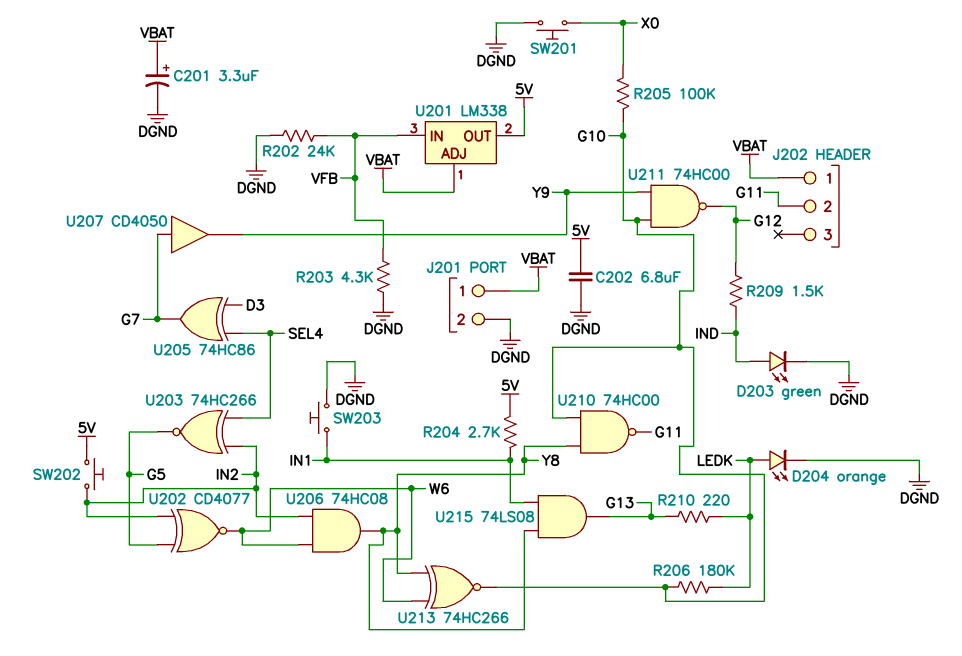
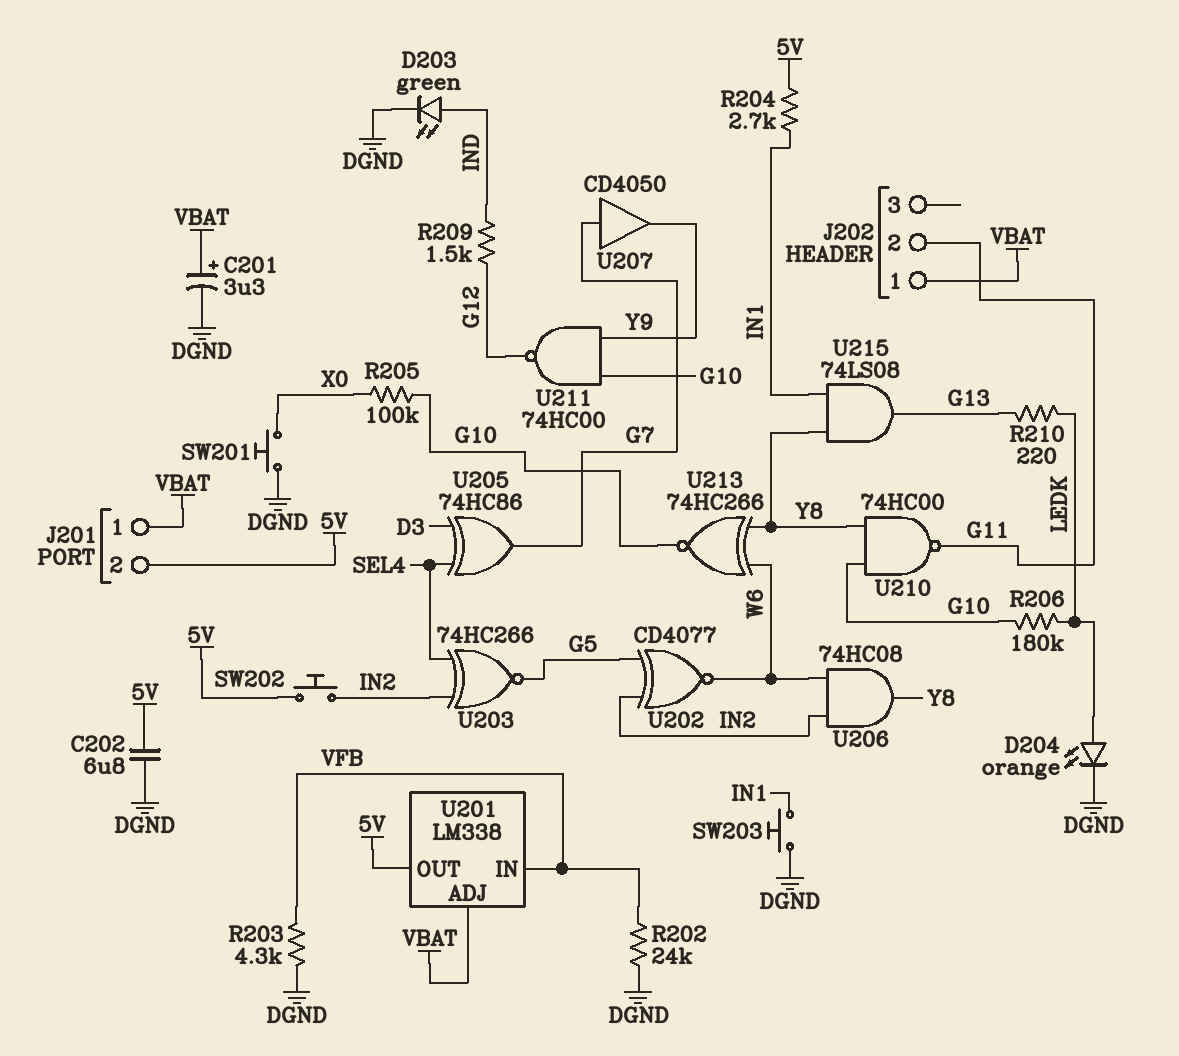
J201 pin 2: DGND -> 5V

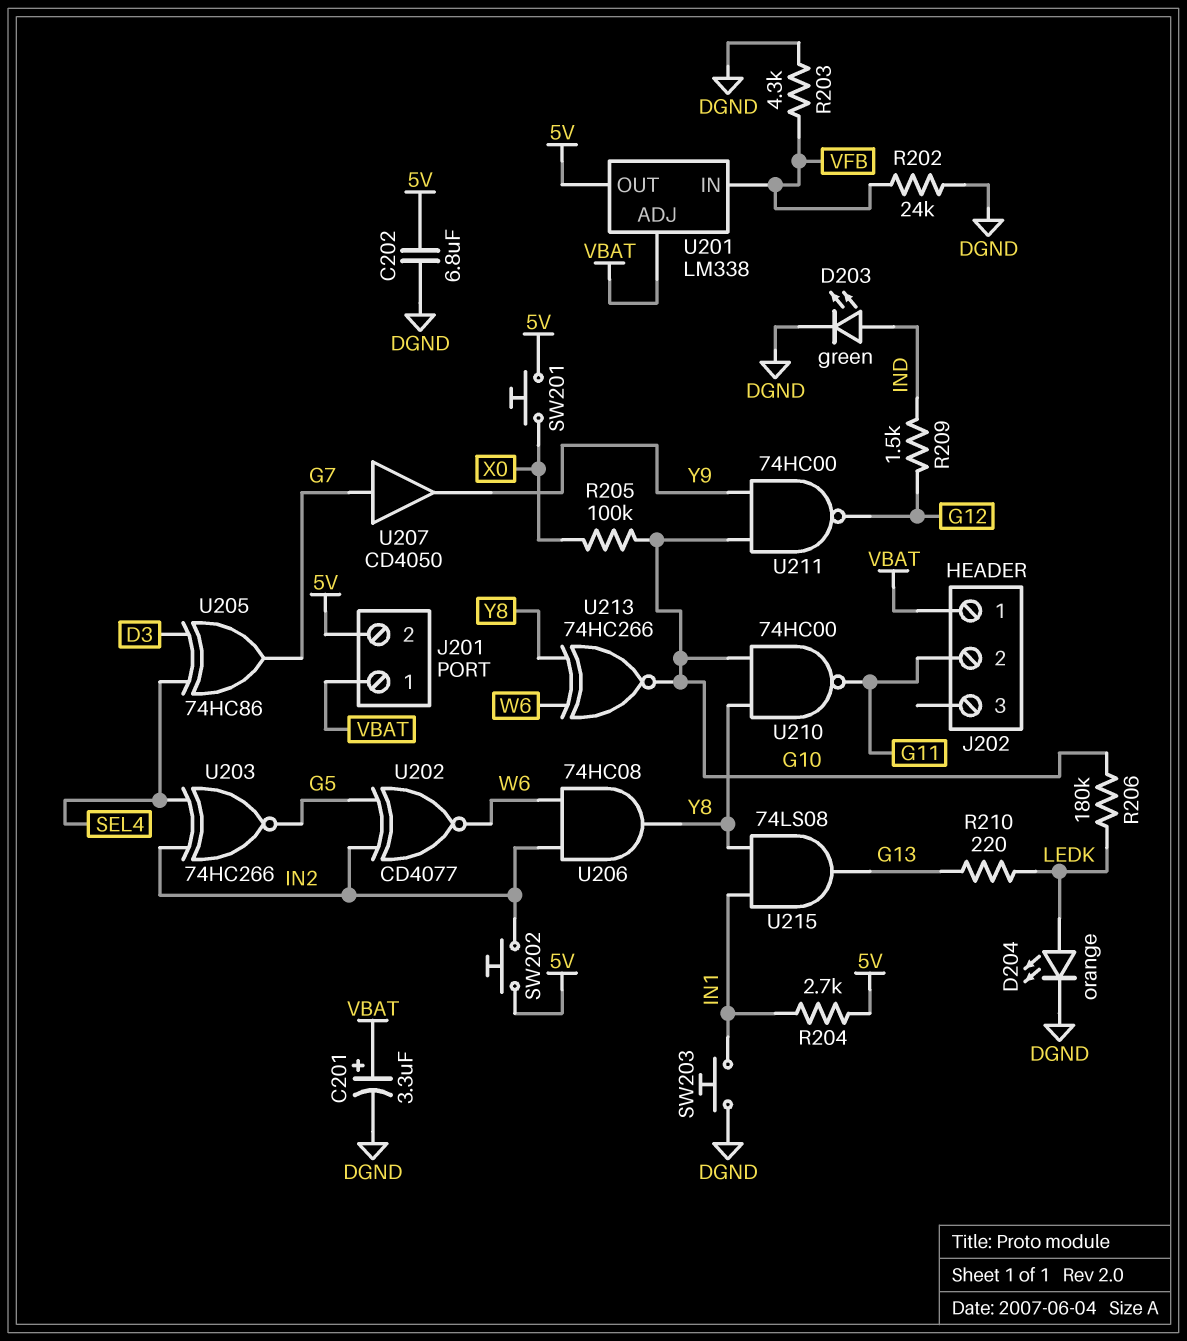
SW201: button (DGND, X0) -> button (5V, X0)

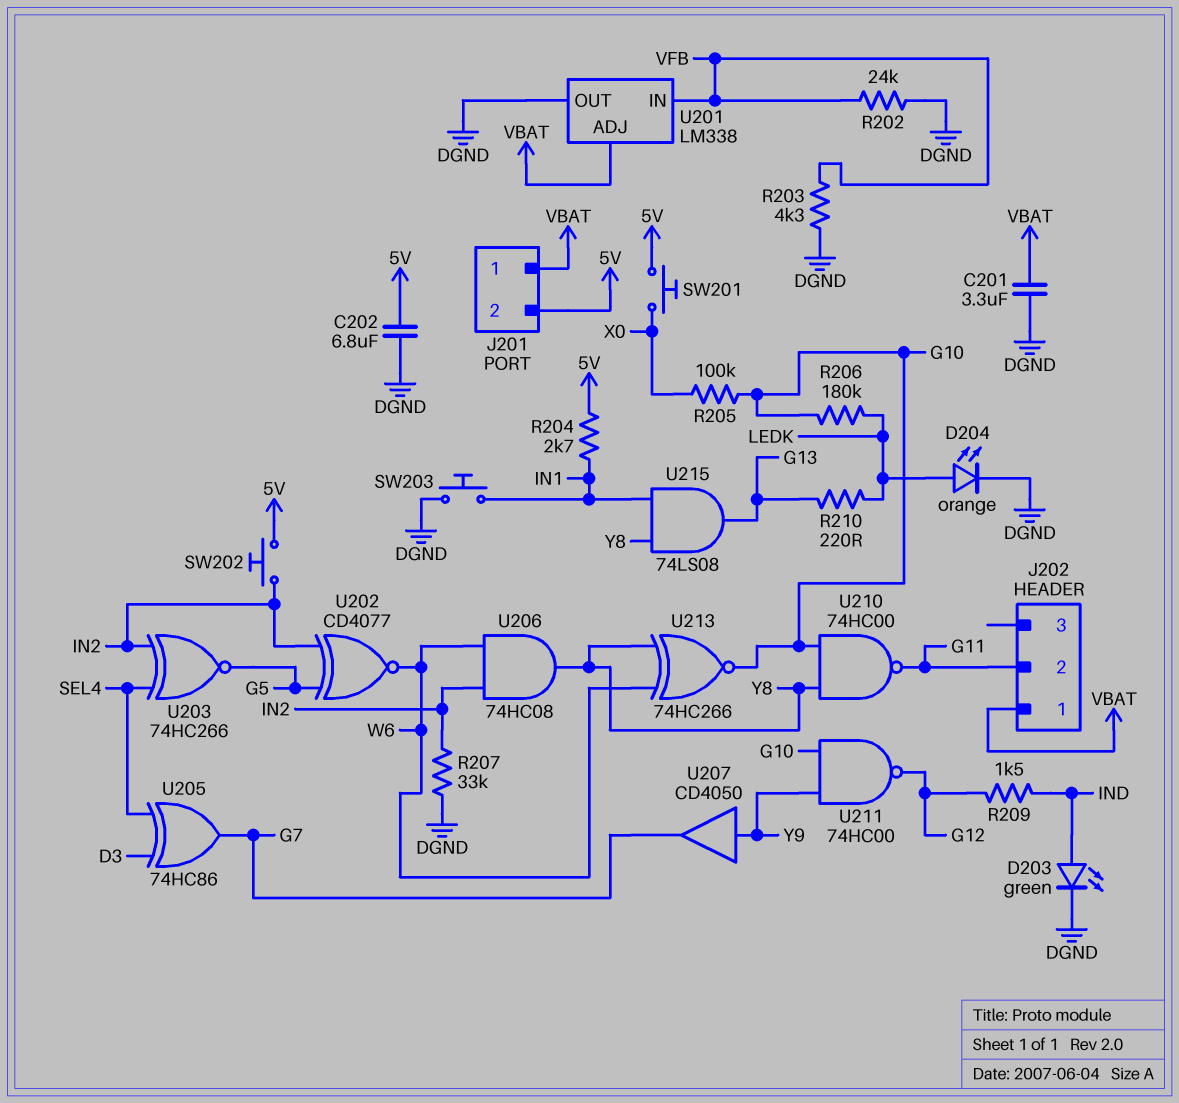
C201: 3.3uF (plus VBAT, minus DGND) -> 3.3uF (DGND, VBAT)
R207: none -> 33k (DGND, IN2)
U201 pin OUT: 5V -> DGND
U207: buffer CD4050 (in G7, out Y9) -> buffer CD4050 (in Y9, out G7)

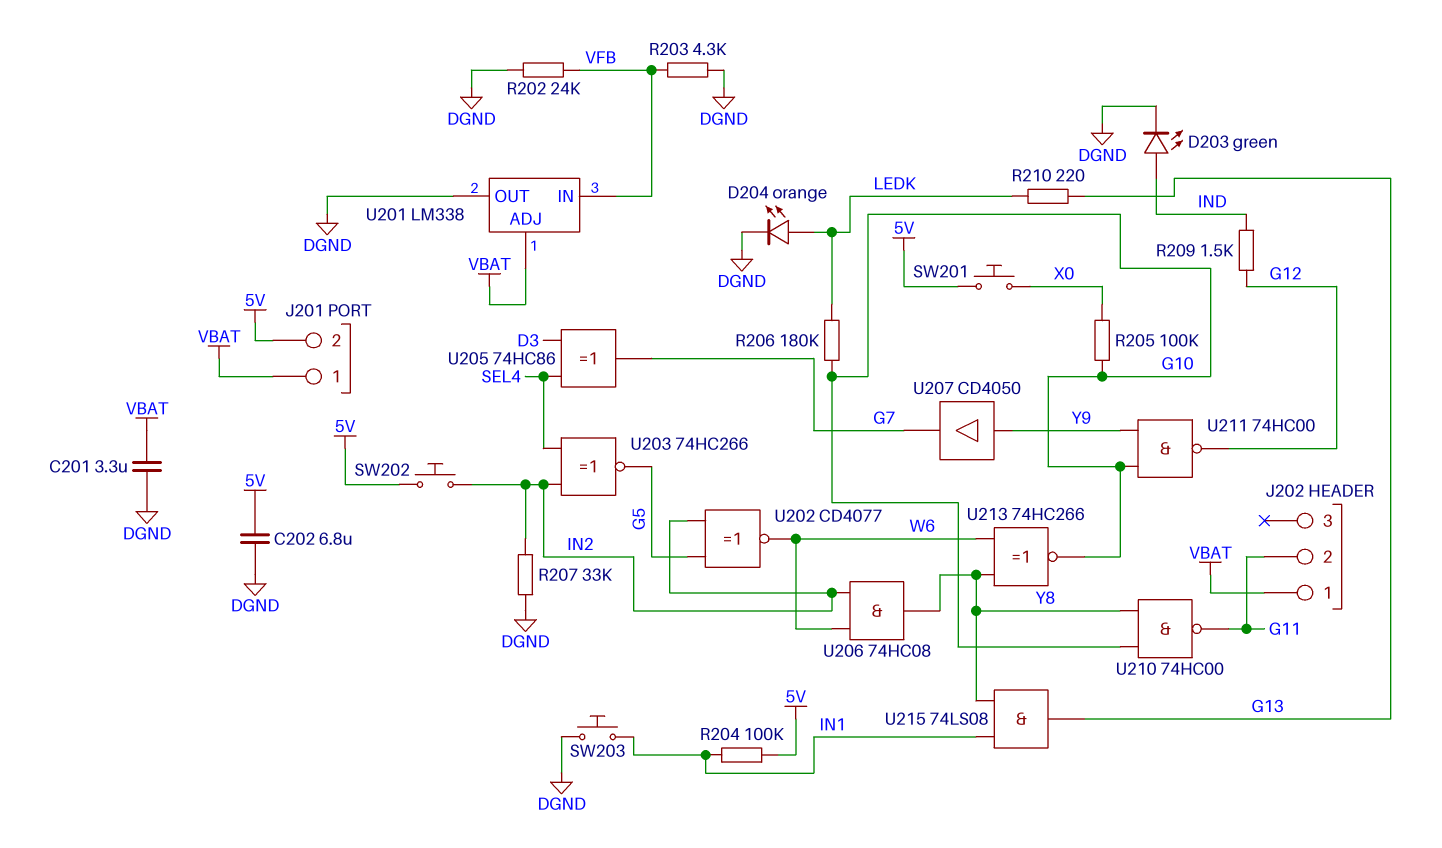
R204: 2.7k (5V, IN1) -> 100k (5V, IN1)

